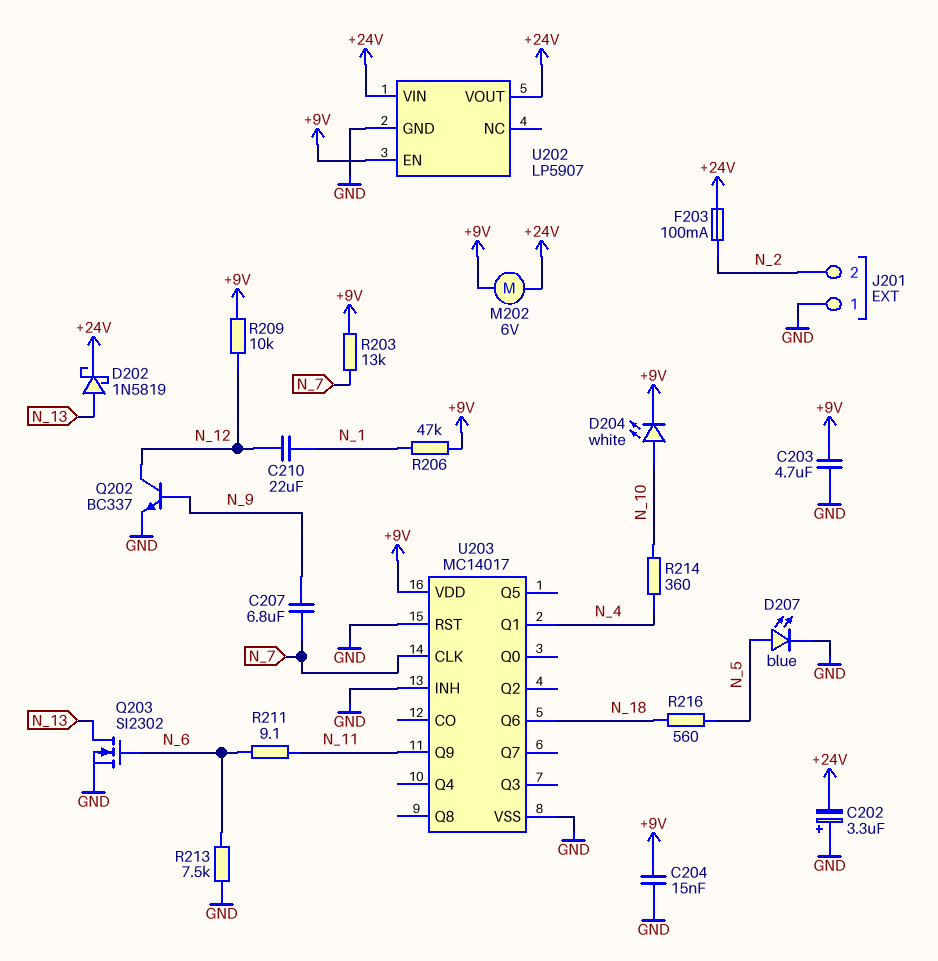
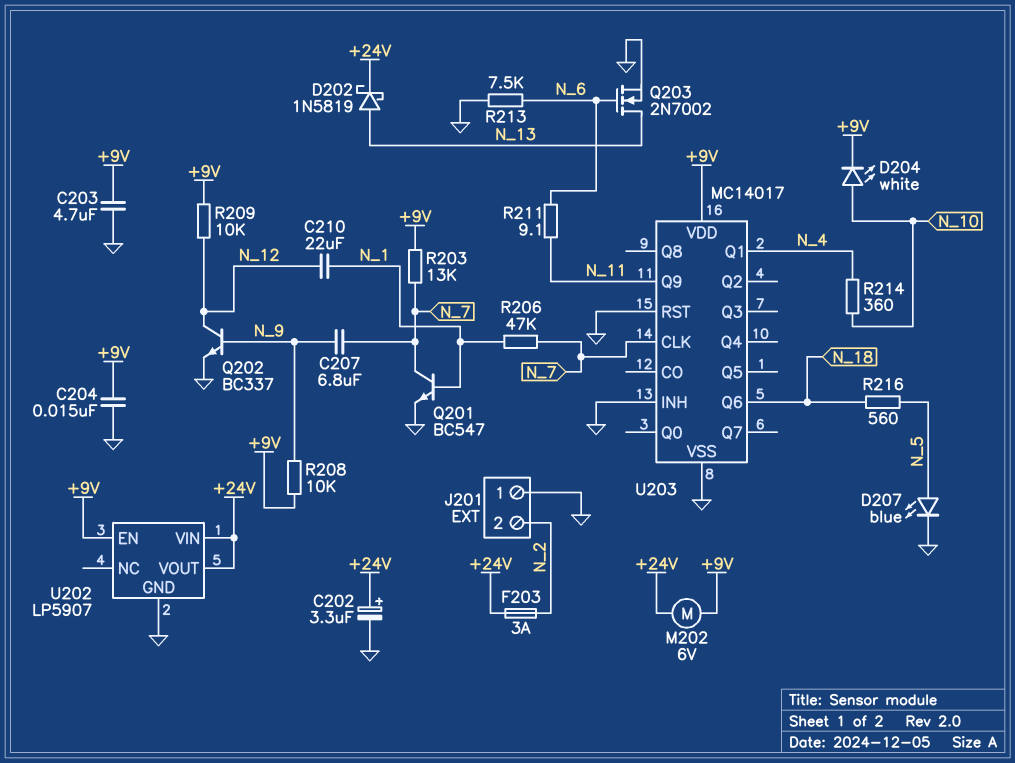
C202: 3.3uF (plus GND, minus +24V) -> 3.3uF (plus +24V, minus GND)
F203: 100mA (+24V, N_2) -> 3A (+24V, N_2)
Q201: none -> NPN BC547 (B N_1, C N_7, E GND)
Q203: NMOS SI2302 (G N_6, D N_13, S GND) -> NMOS 2N7002 (G N_6, D N_13, S GND)
R206: 47k (+9V, N_1) -> 47k (N_1, N_7)
R208: none -> 10k (+9V, N_9)

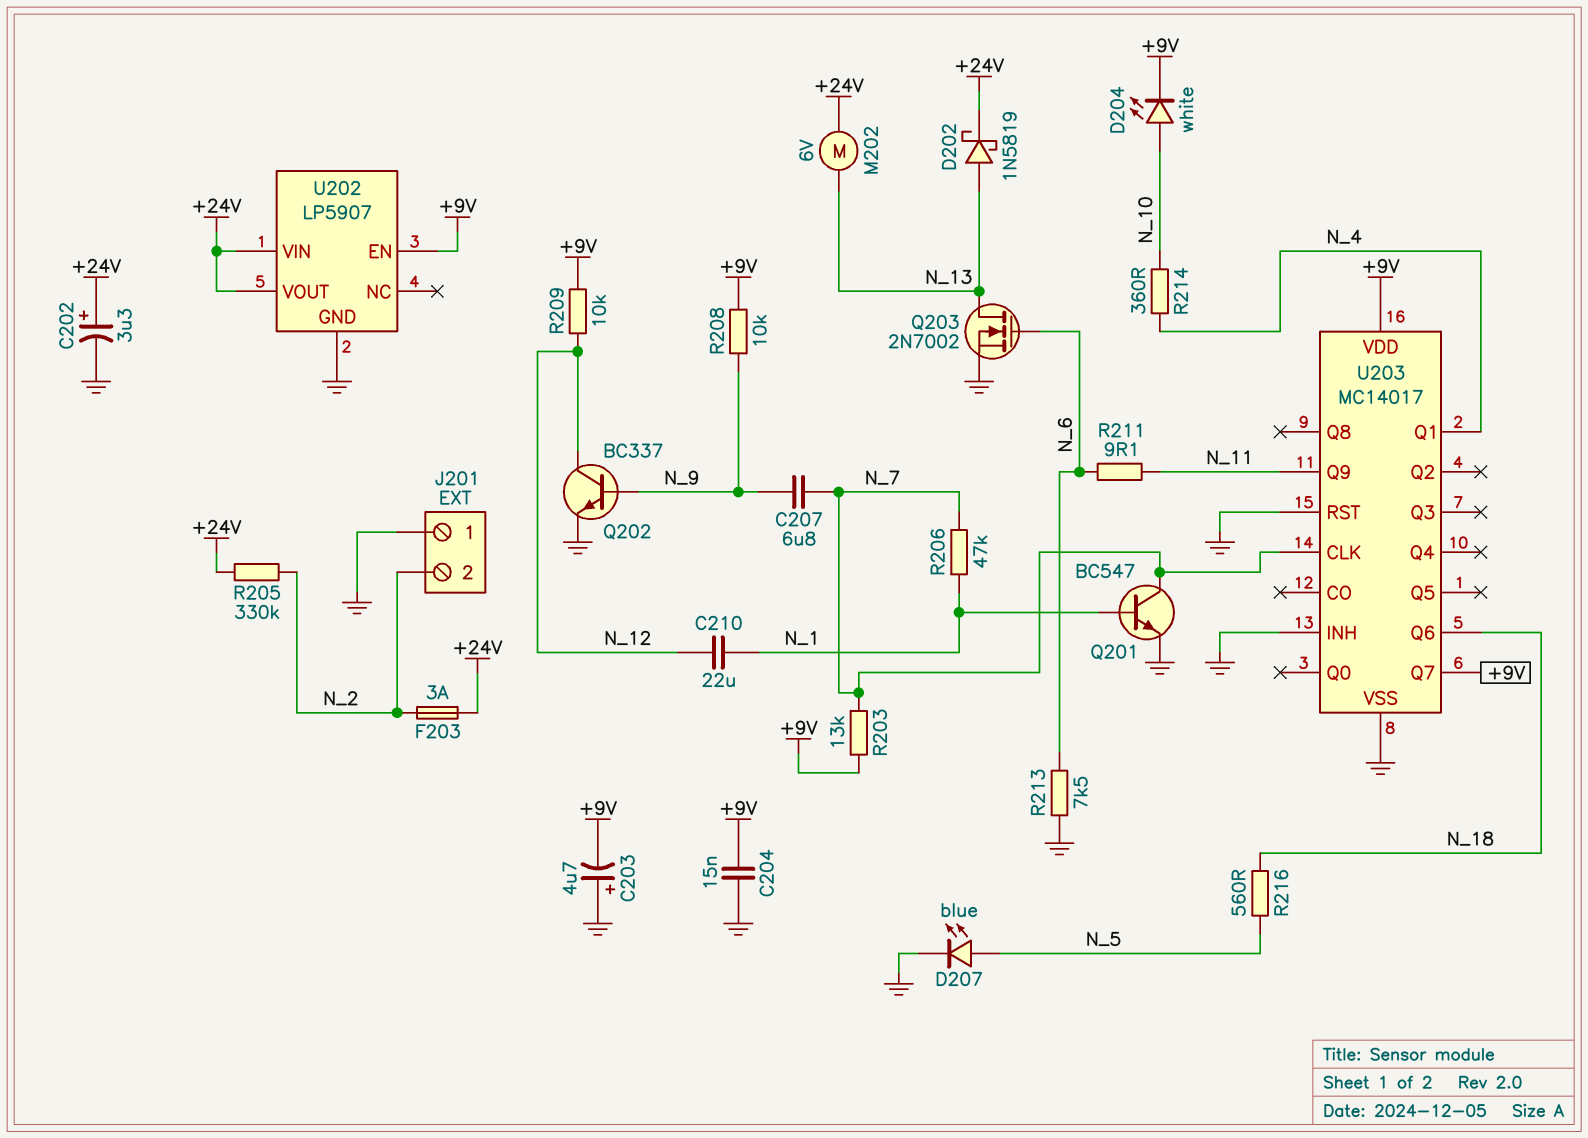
C203: 4.7uF (+9V, GND) -> 4.7uF (plus GND, minus +9V)
M202: motor 6V (+9V, +24V) -> motor 6V (+24V, N_13)
R205: none -> 330k (+24V, N_2)
U203 pin Q7: none -> +9V

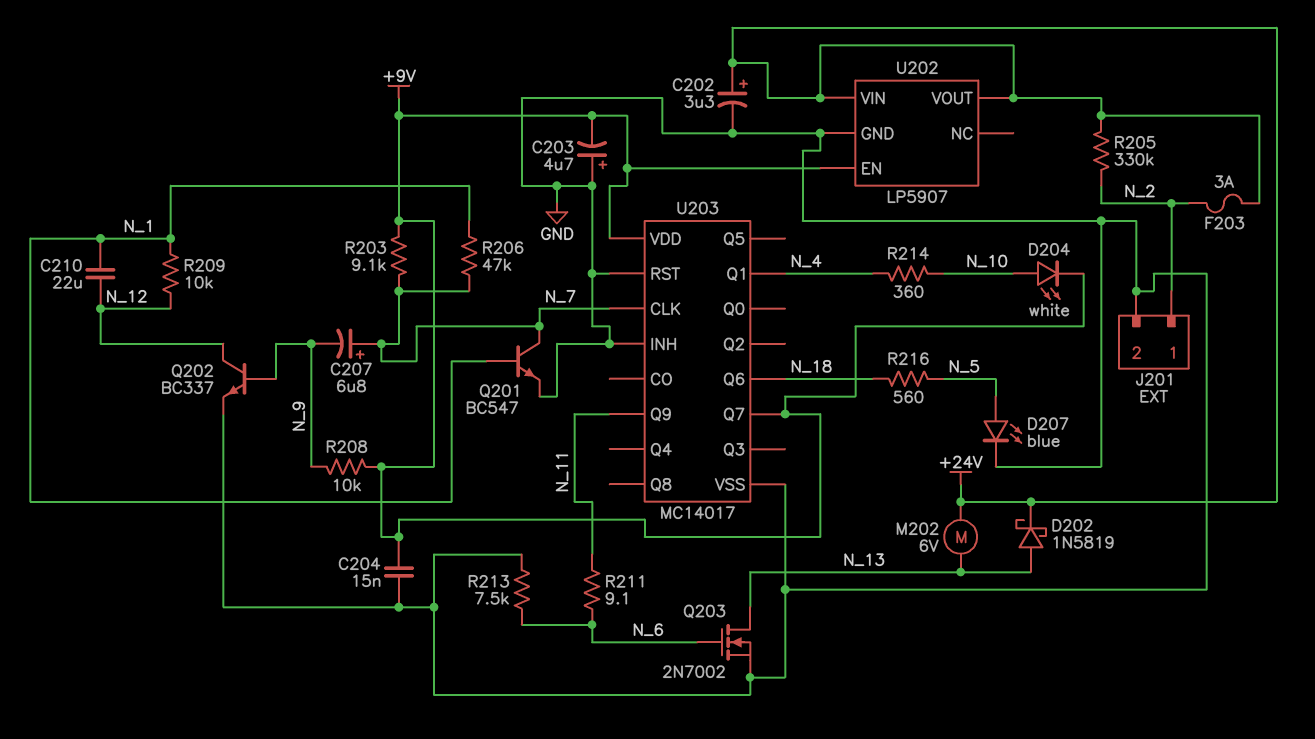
C207: 6.8uF (N_7, N_9) -> 6.8uF (plus N_7, minus N_9)
J201 pin 1: GND -> N_2
J201 pin 2: N_2 -> GND
R203: 13k (+9V, N_7) -> 9.1k (+9V, N_7)
R209: 10k (+9V, N_12) -> 10k (N_1, N_12)

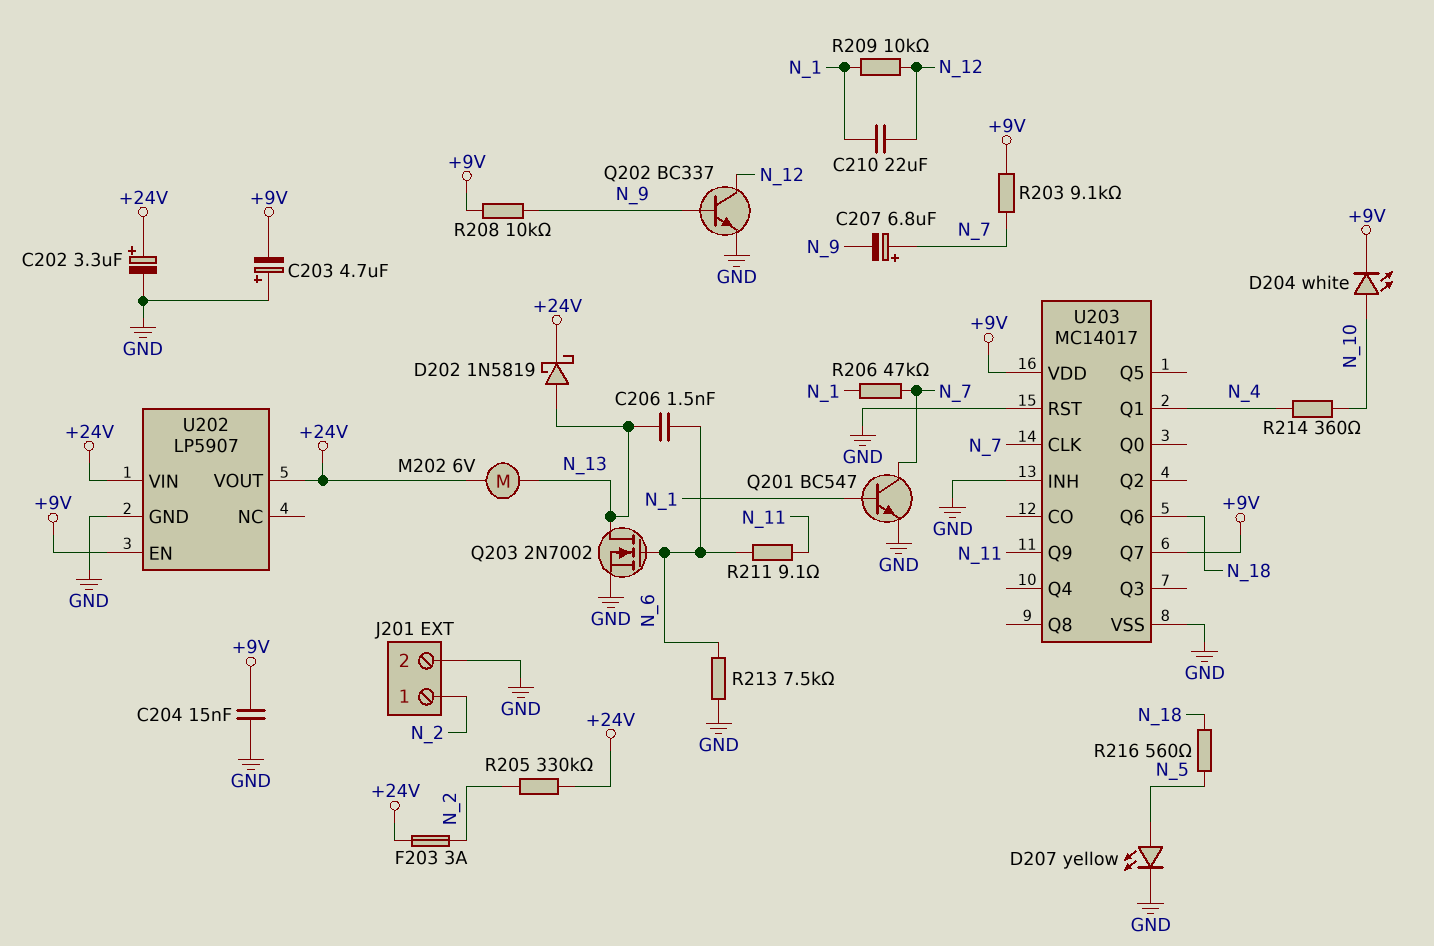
C206: none -> 1.5nF (N_6, N_13)
D207: LED blue (A N_5, K GND) -> LED yellow (A N_5, K GND)

